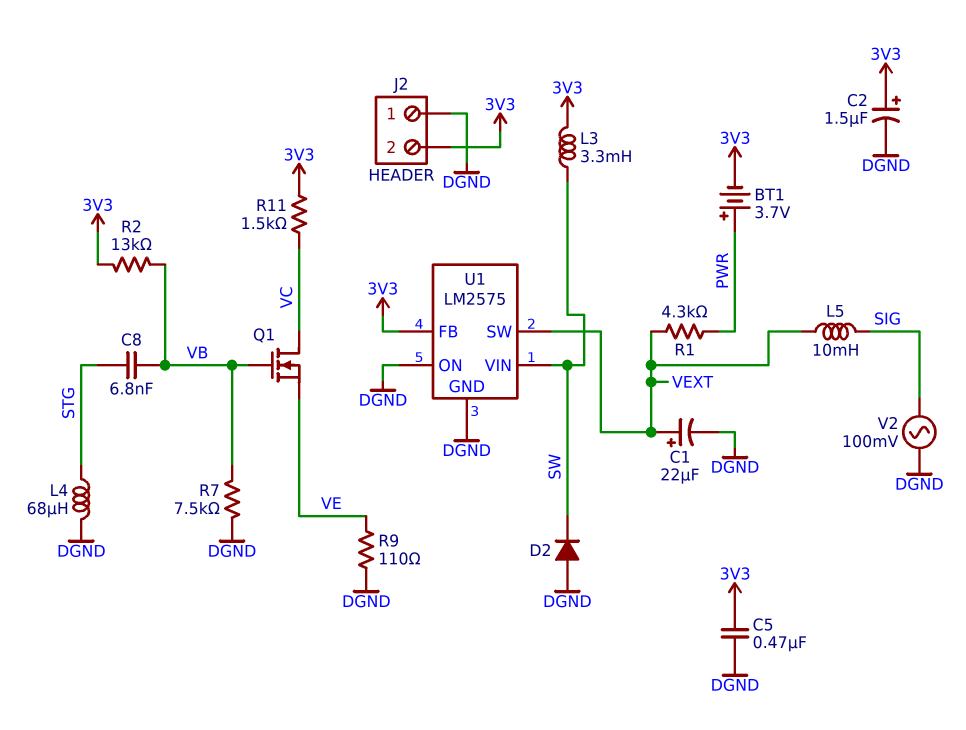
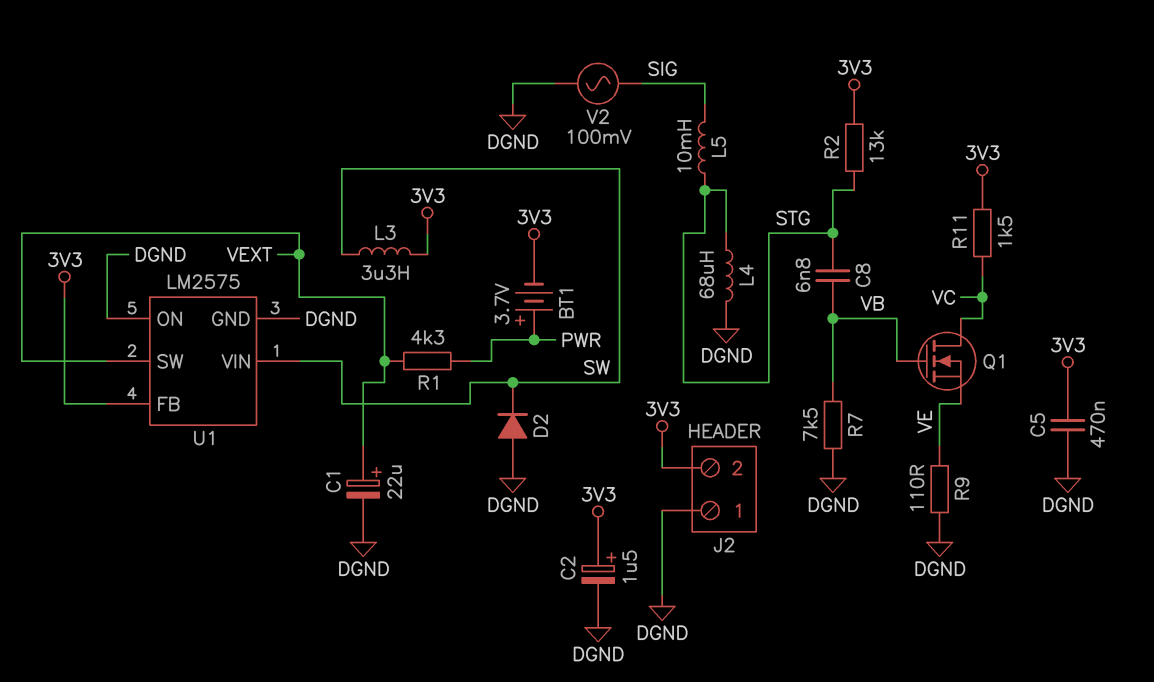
L3: 3.3mH (3V3, SW) -> 3.3uH (3V3, SW)
L5: 10mH (SIG, VEXT) -> 10mH (SIG, STG)
R2: 13k (3V3, VB) -> 13k (3V3, STG)

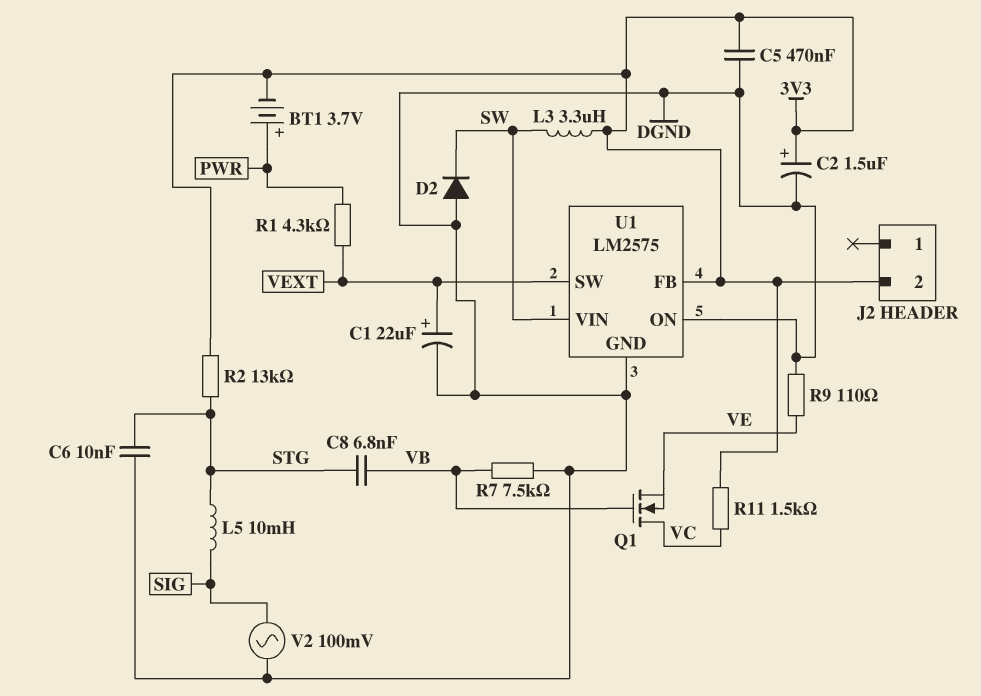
C6: none -> 10nF (DGND, STG)
J2 pin 1: DGND -> none
L4: 68uH (DGND, STG) -> none

